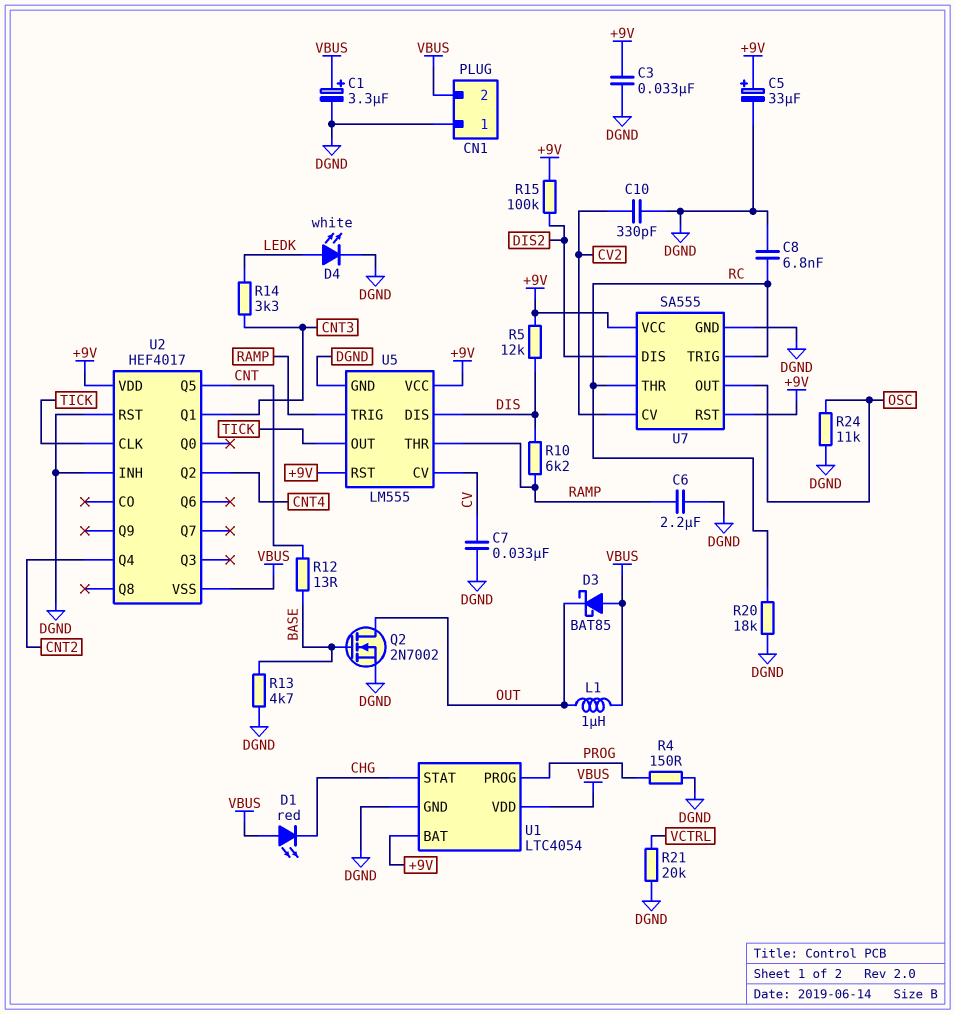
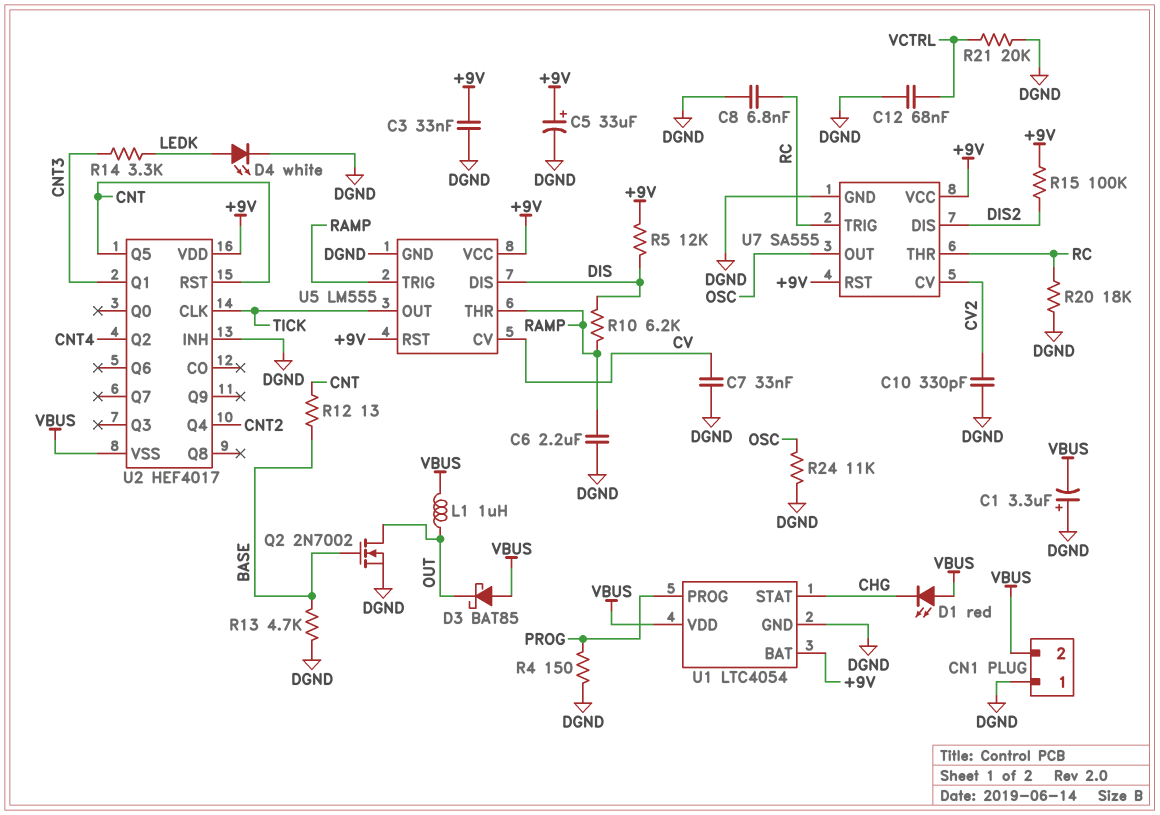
C1: 3.3uF (plus VBUS, minus DGND) -> 3.3uF (plus DGND, minus VBUS)
C12: none -> 68nF (DGND, VCTRL)
U2 pin RST: DGND -> CNT

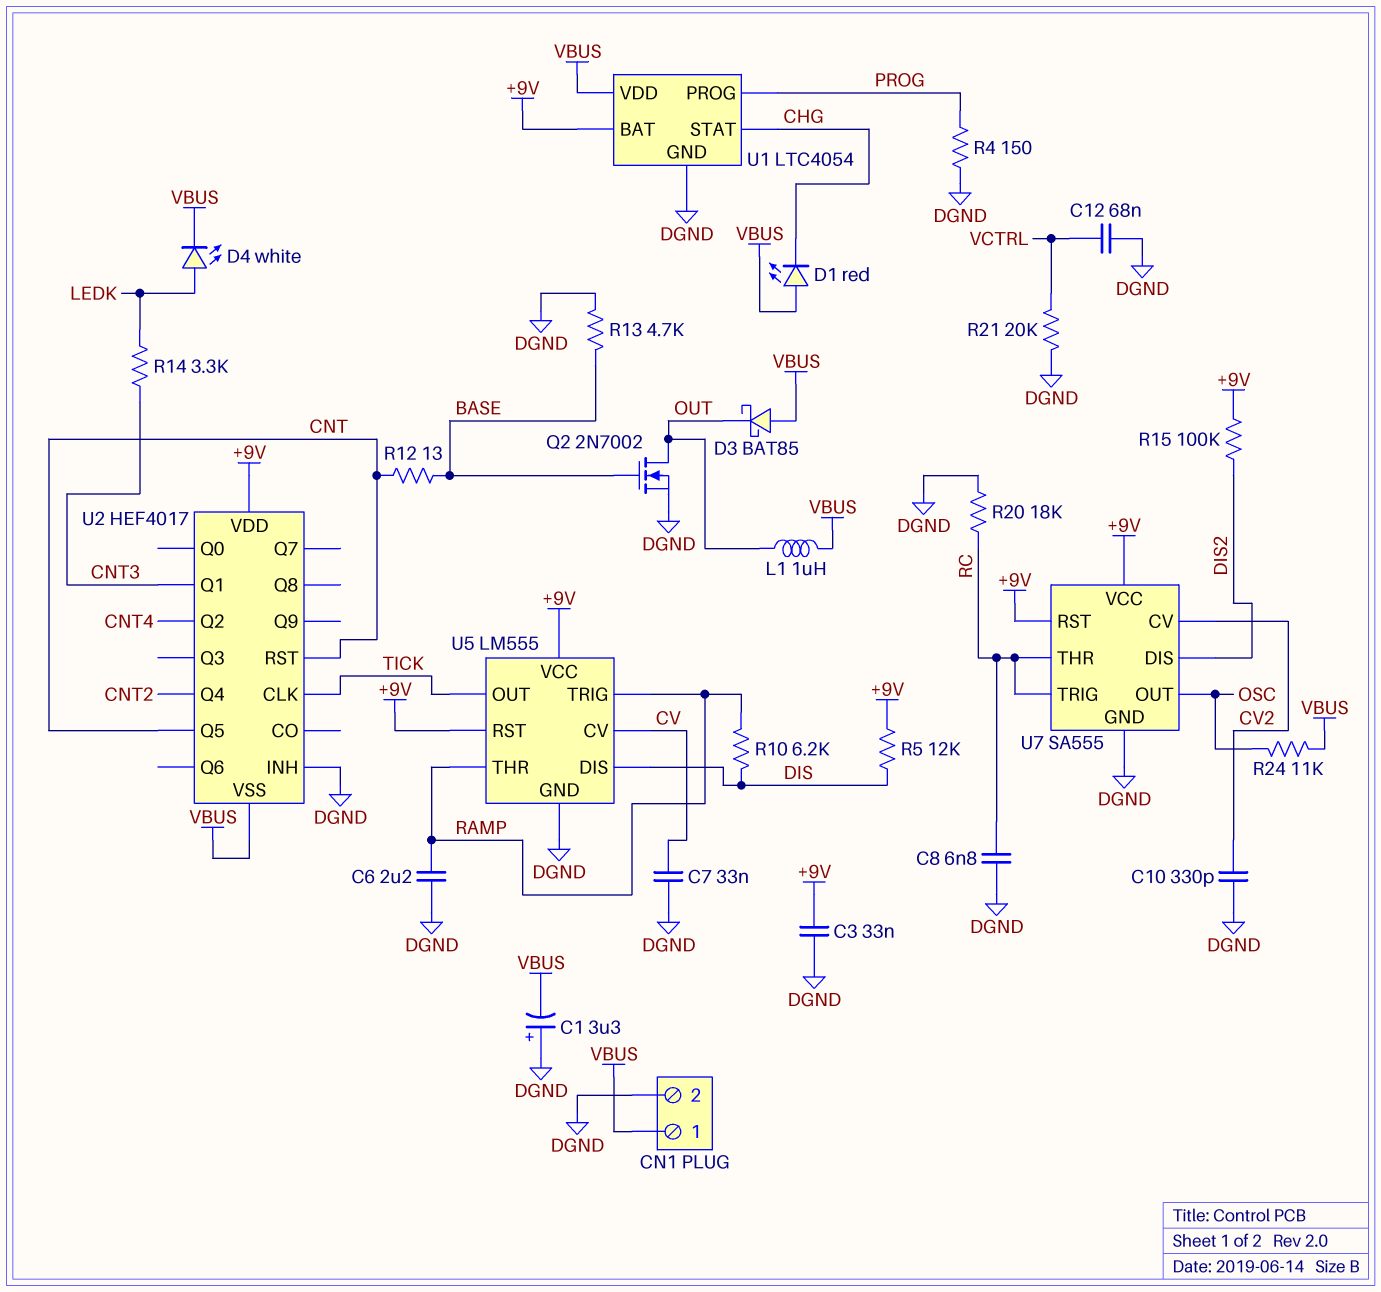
C5: 33uF (plus +9V, minus DGND) -> none
CN1 pin 1: DGND -> VBUS
CN1 pin 2: VBUS -> DGND
D4: LED white (A LEDK, K DGND) -> LED white (A LEDK, K VBUS)
R24: 11k (DGND, OSC) -> 11k (OSC, VBUS)

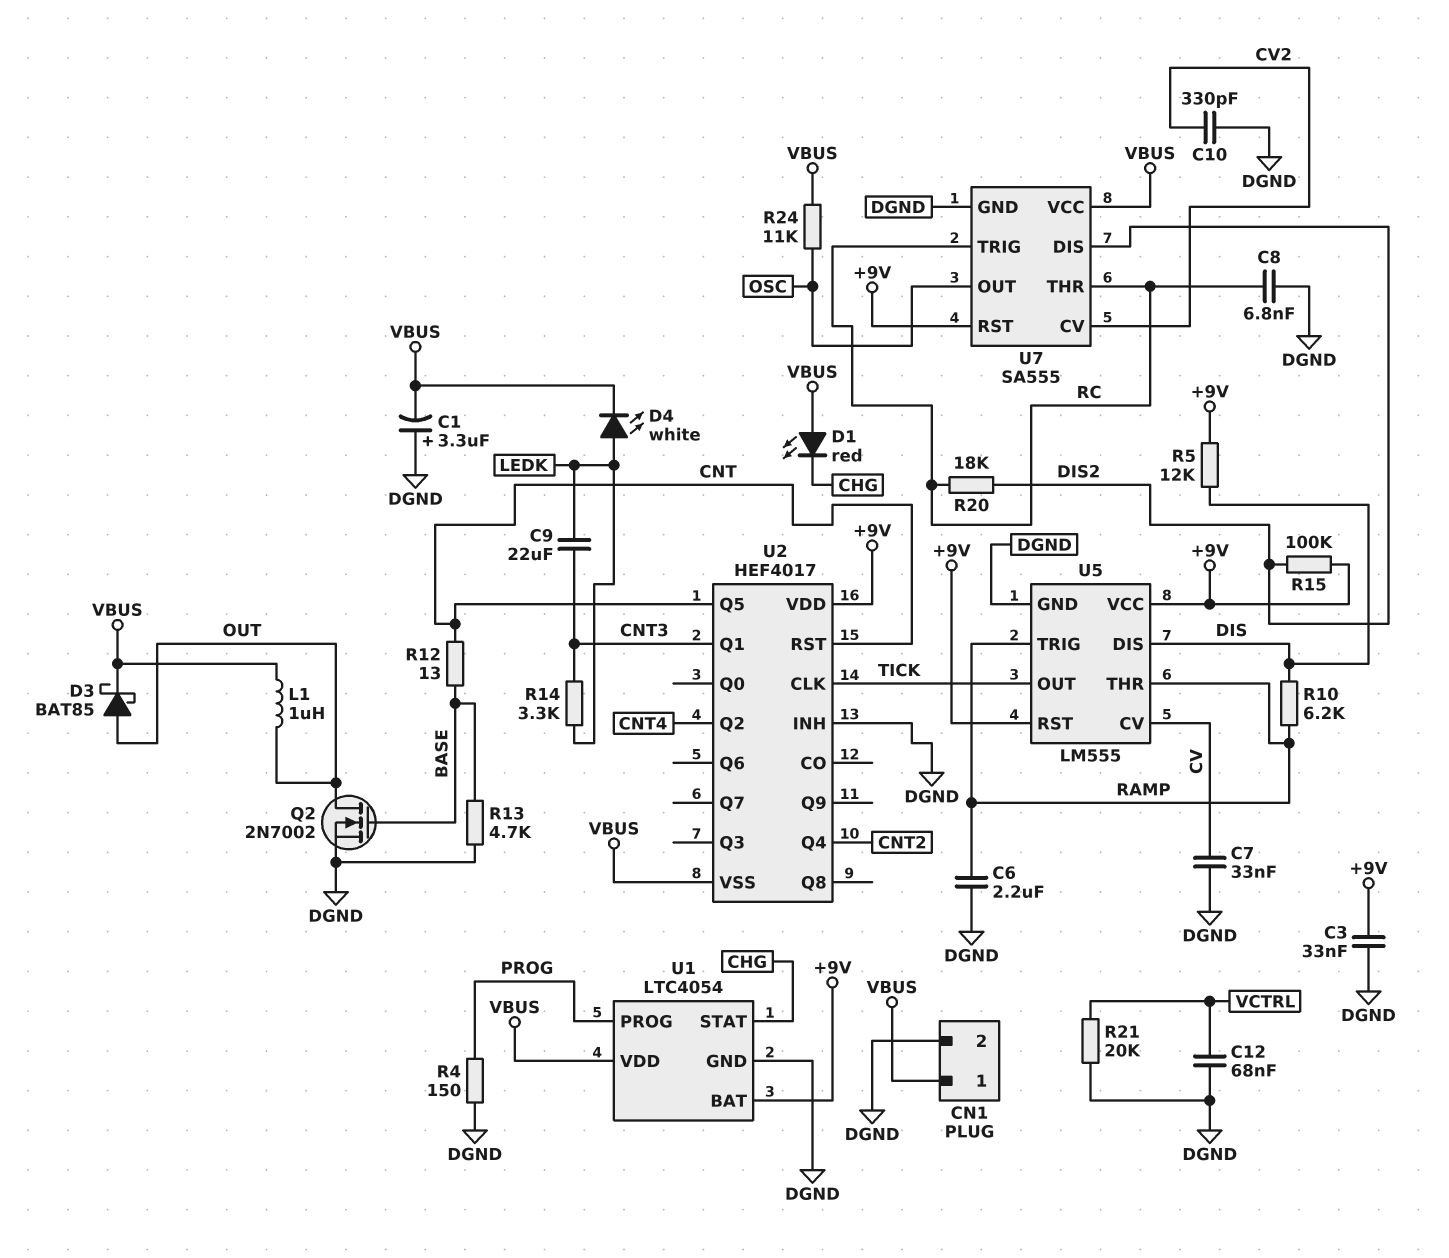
C9: none -> 22uF (CNT3, LEDK)
D3: schottky BAT85 (A VBUS, K OUT) -> schottky BAT85 (A OUT, K VBUS)
R20: 18k (DGND, RC) -> 18k (DIS2, RC)
U7 pin VCC: +9V -> VBUS

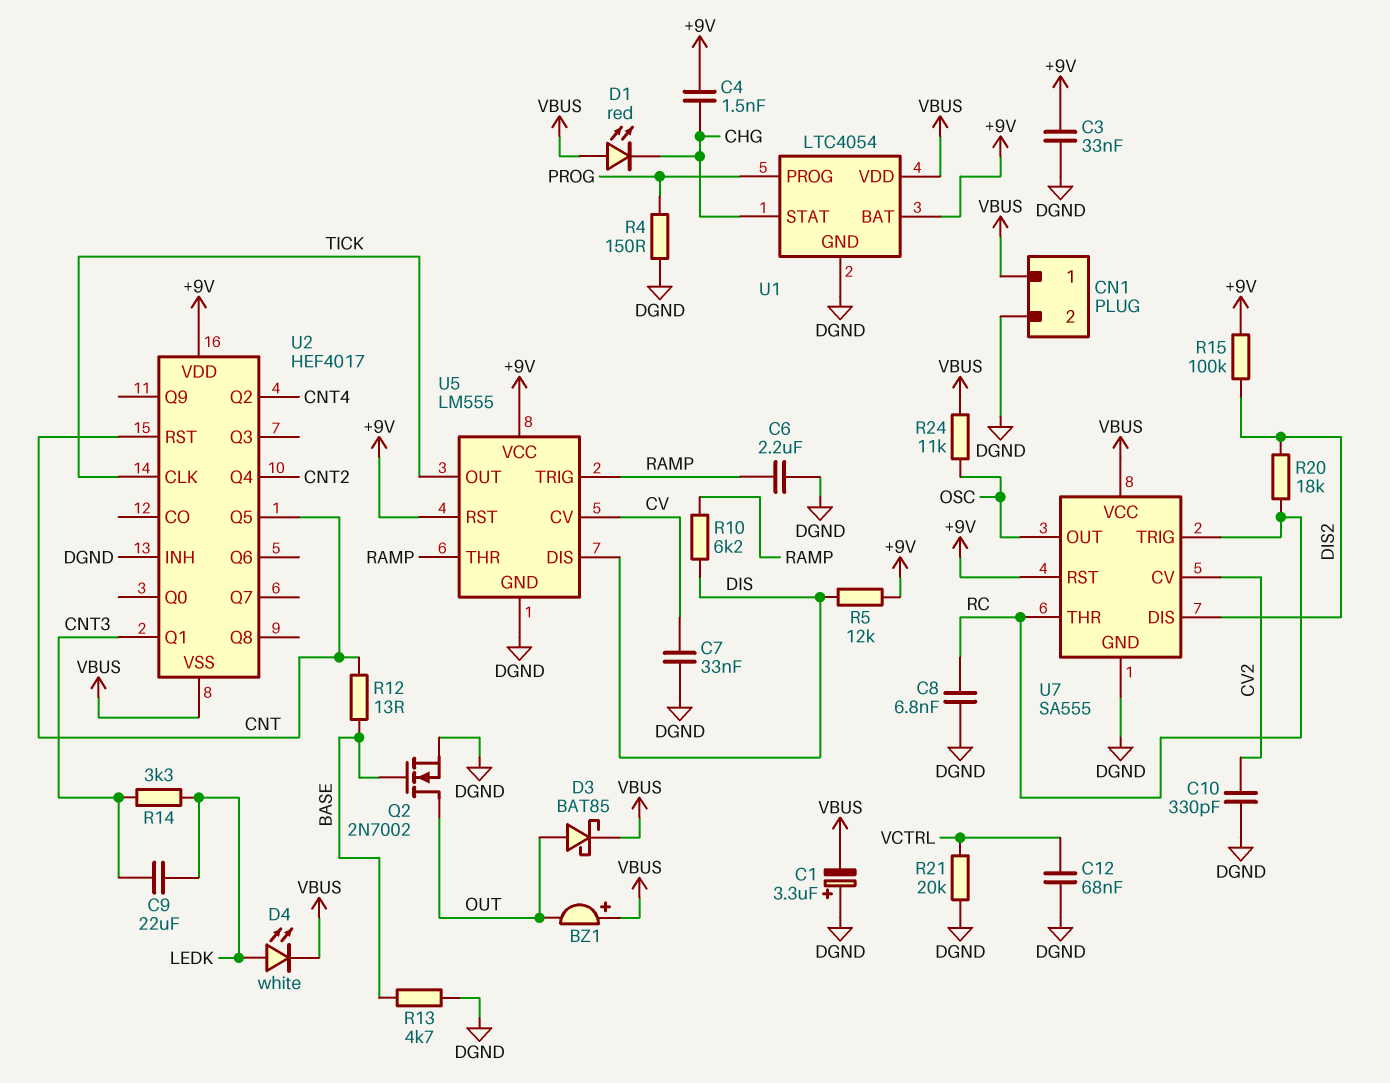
BZ1: none -> buzzer (plus VBUS, minus OUT)
C4: none -> 1.5nF (+9V, CHG)
L1: 1uH (OUT, VBUS) -> none

